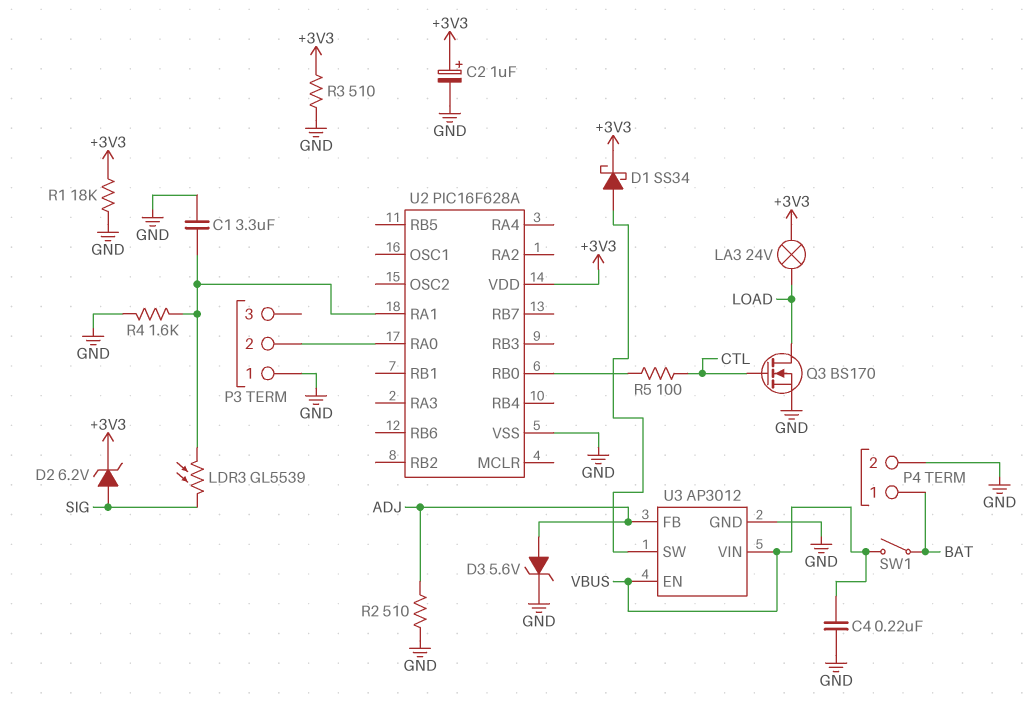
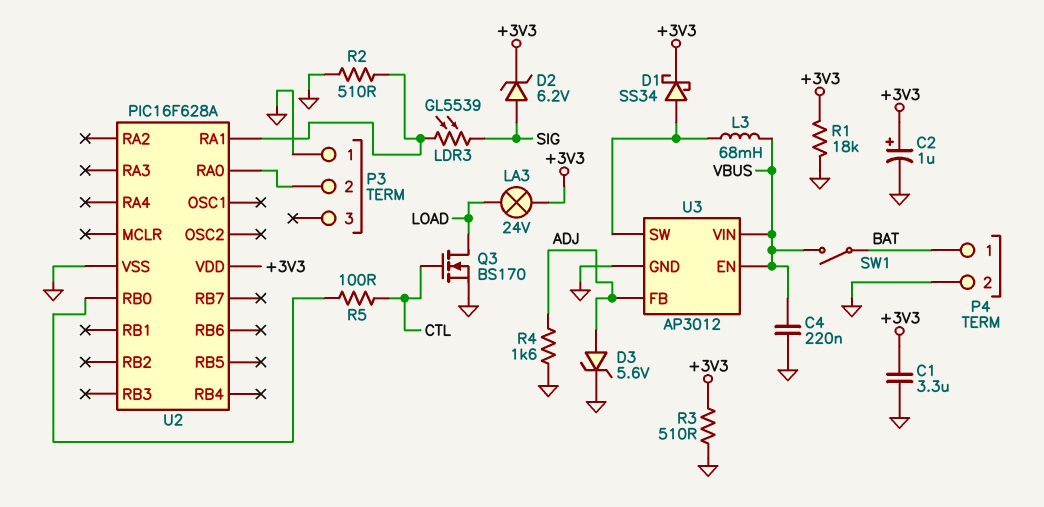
C1: 3.3uF (GND, U2/RA1) -> 3.3uF (+3V3, GND)
L3: none -> 68mH (U3/SW, VBUS)
R2: 510 (ADJ, GND) -> 510 (GND, U2/RA1)
R4: 1.6k (GND, U2/RA1) -> 1.6k (ADJ, GND)

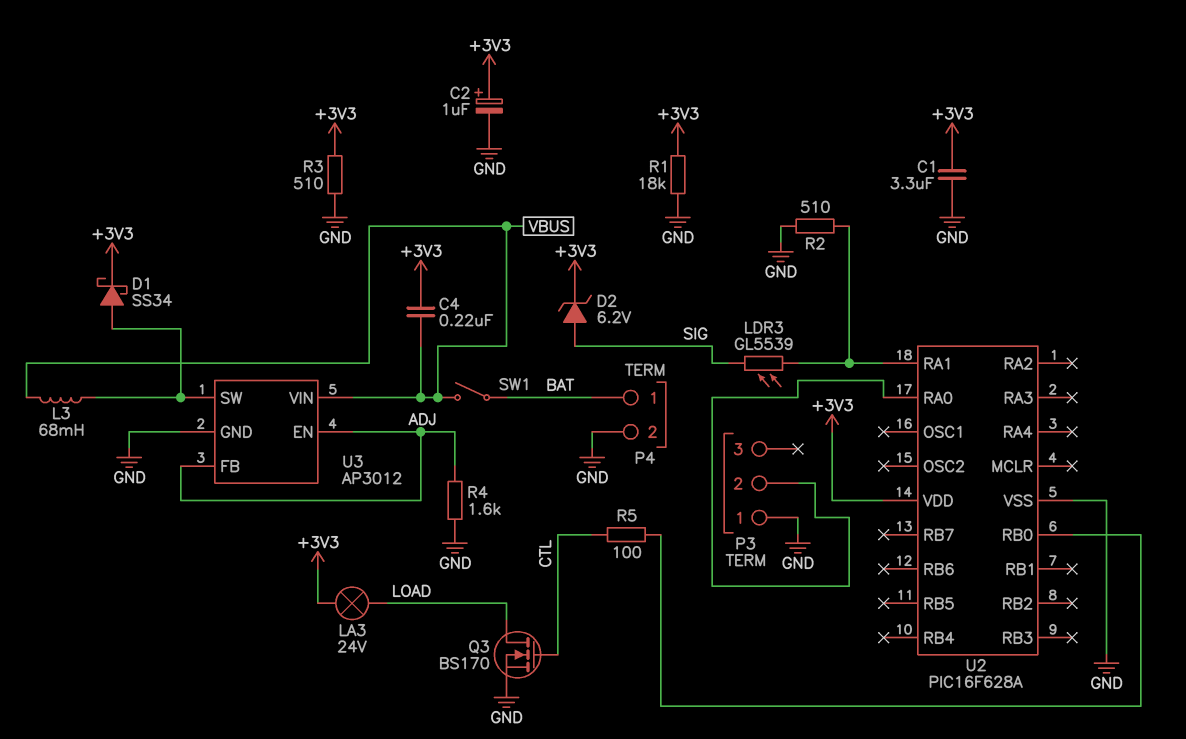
C4: 220nF (GND, VBUS) -> 220nF (+3V3, VBUS)
D3: zener 5.6V (A ADJ, K GND) -> none
U3 pin EN: VBUS -> ADJ

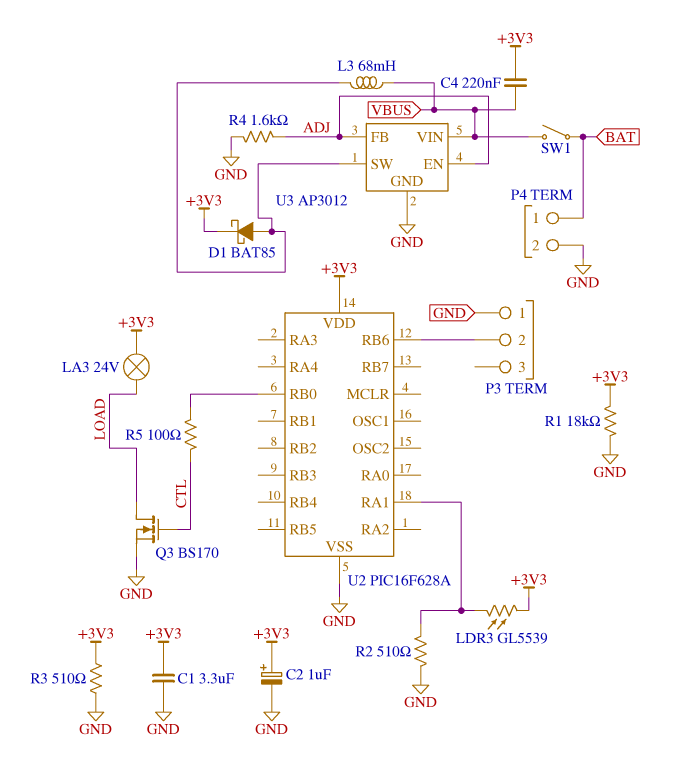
D1: schottky SS34 (A U3/SW, K +3V3) -> schottky BAT85 (A U3/SW, K +3V3)
D2: zener 6.2V (A SIG, K +3V3) -> none
LDR3: GL5539 (SIG, U2/RA1) -> GL5539 (+3V3, U2/RA1)
U2 pin RA0: P3/2 -> none
U2 pin RB6: none -> P3/2

